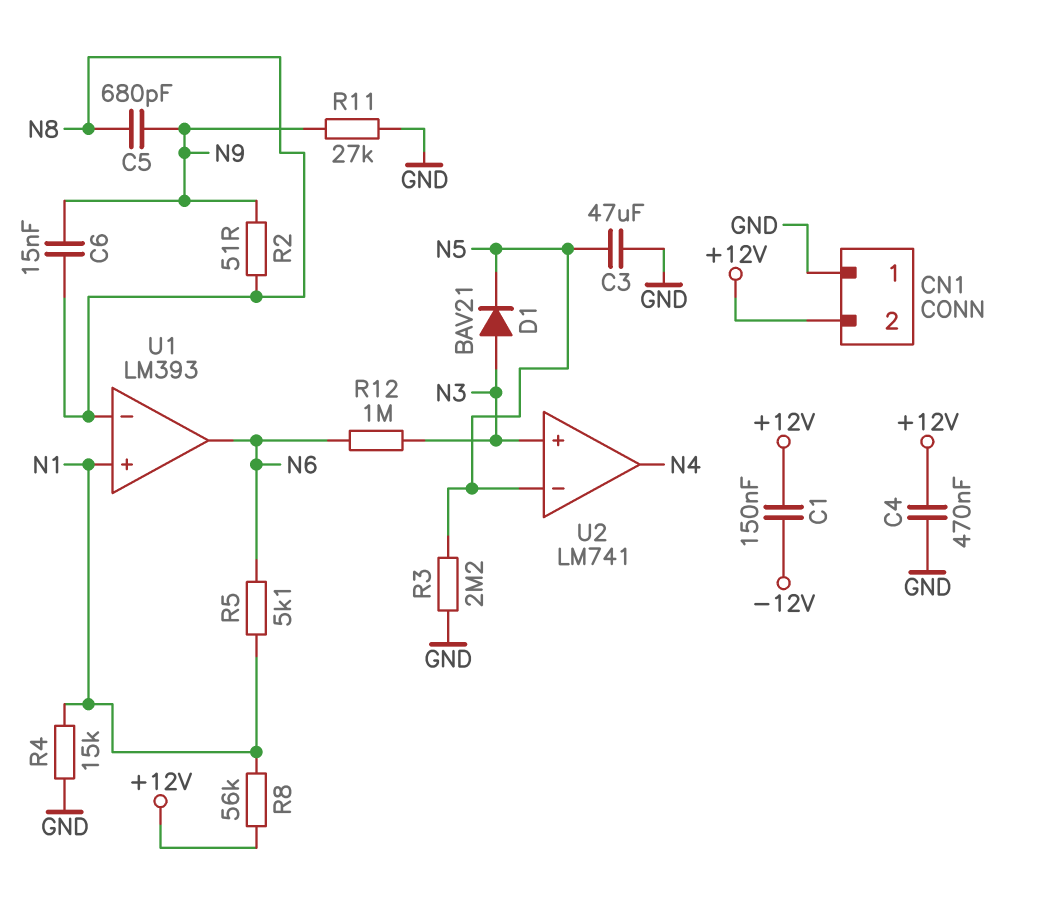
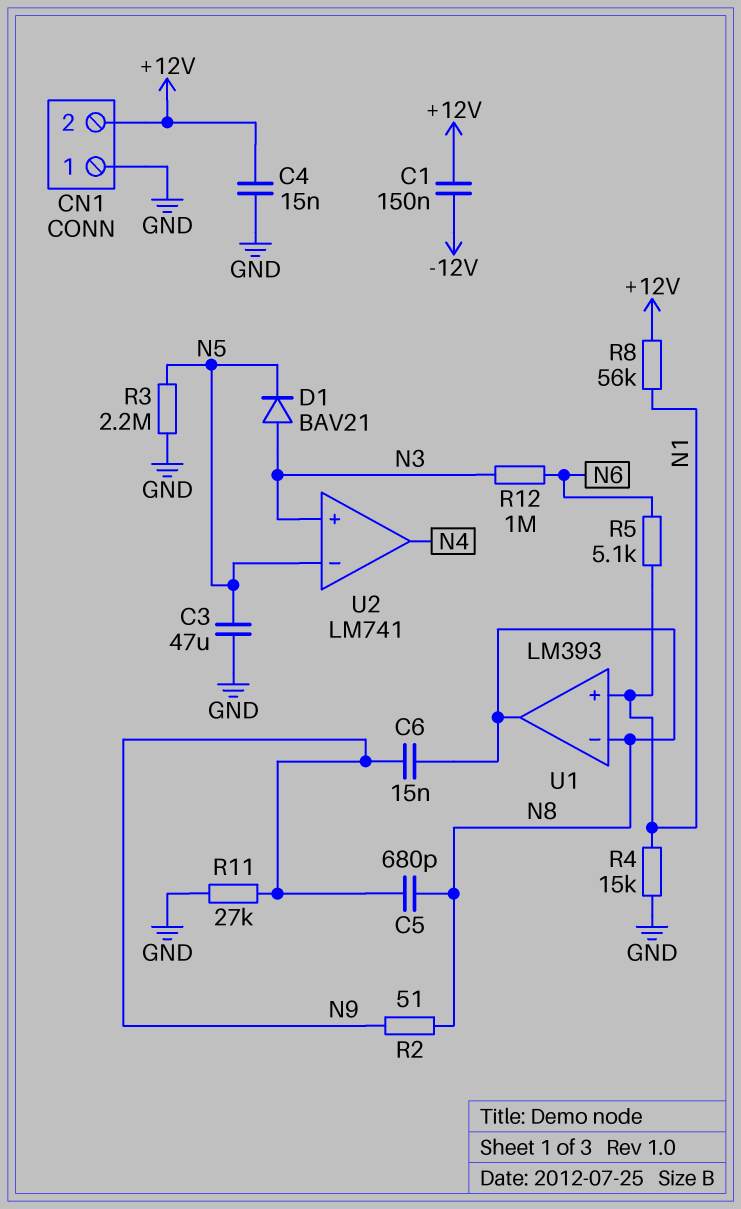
C4: 470nF (+12V, GND) -> 15nF (+12V, GND)
U1 pin out: N6 -> N8

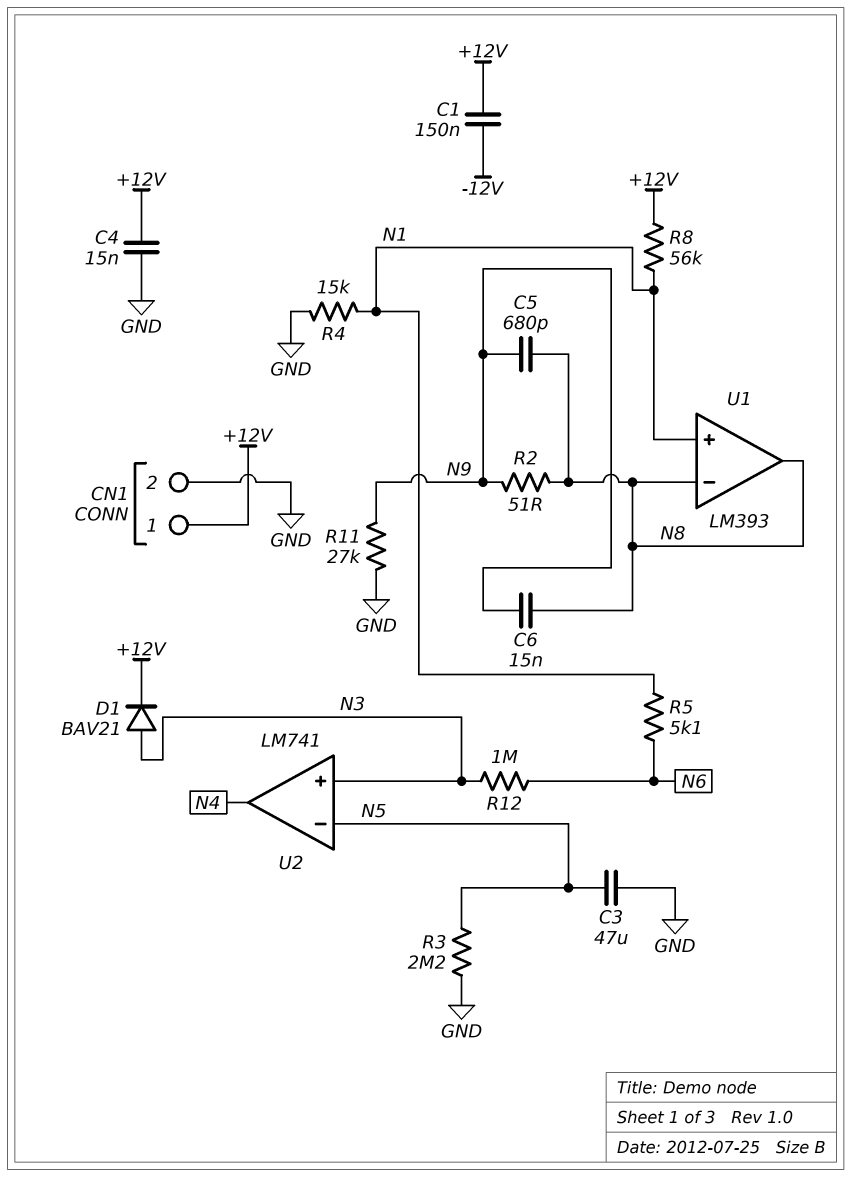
CN1 pin 1: GND -> +12V
CN1 pin 2: +12V -> GND
D1: diode BAV21 (A N3, K N5) -> diode BAV21 (A N3, K +12V)

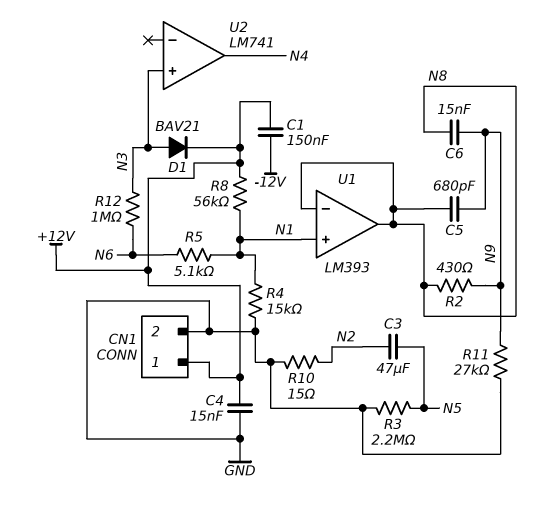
C3: 47uF (GND, N5) -> 47uF (N2, N5)
R2: 51 (N8, N9) -> 430 (N8, N9)
R10: none -> 15 (GND, N2)
U2 pin in-: N5 -> none

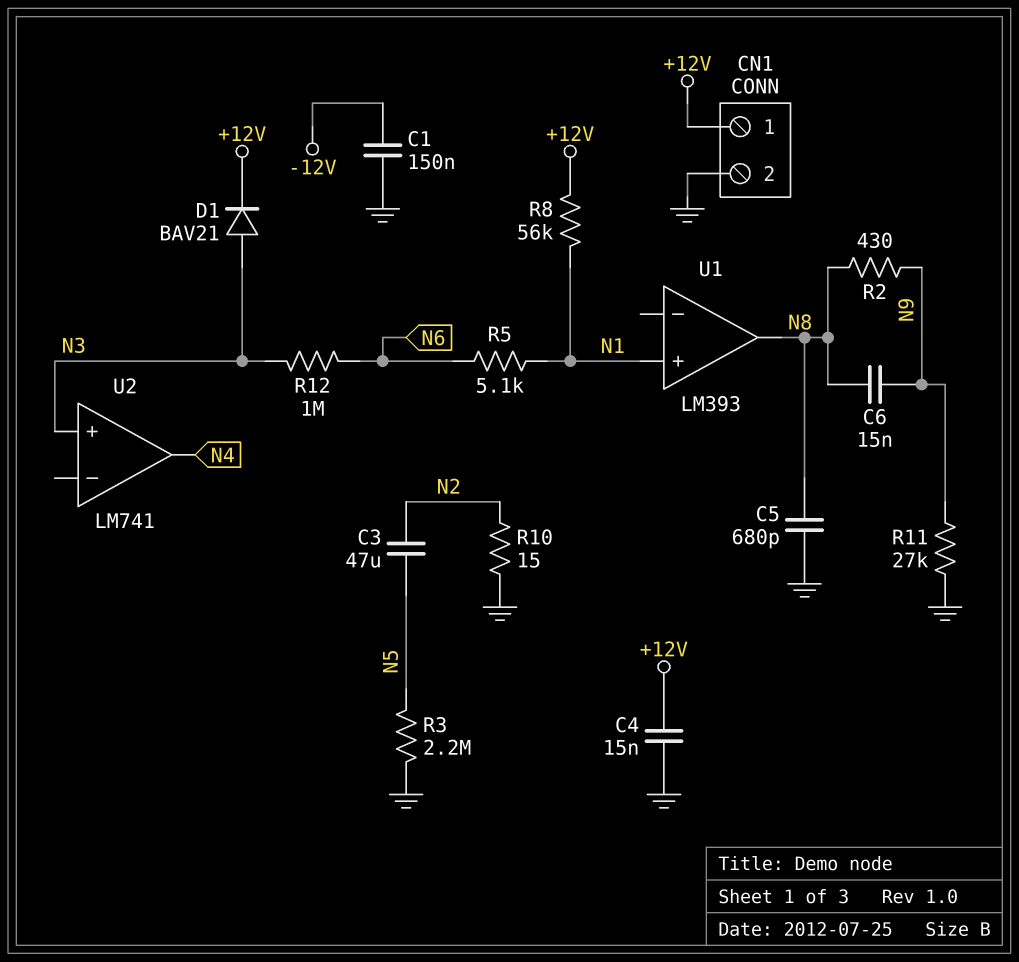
C1: 150nF (+12V, -12V) -> 150nF (-12V, GND)
C5: 680pF (N8, N9) -> 680pF (GND, N8)
R4: 15k (GND, N1) -> none
U1 pin in-: N8 -> none

